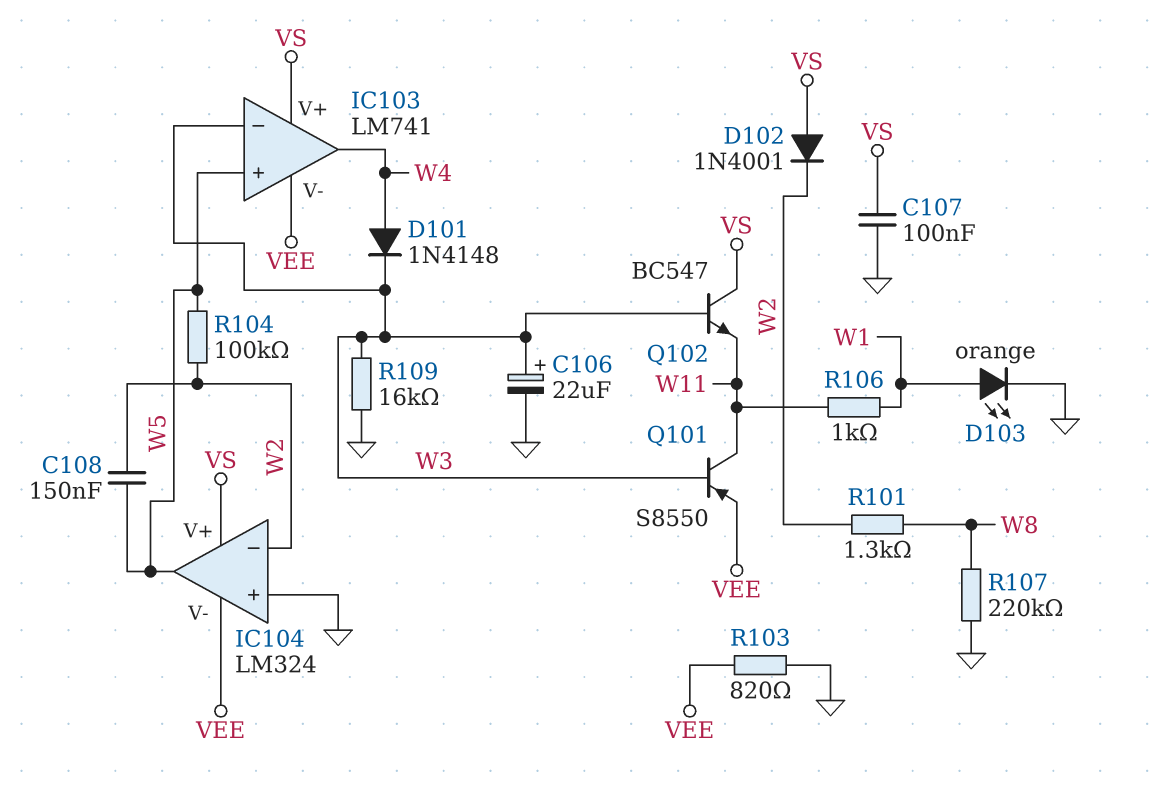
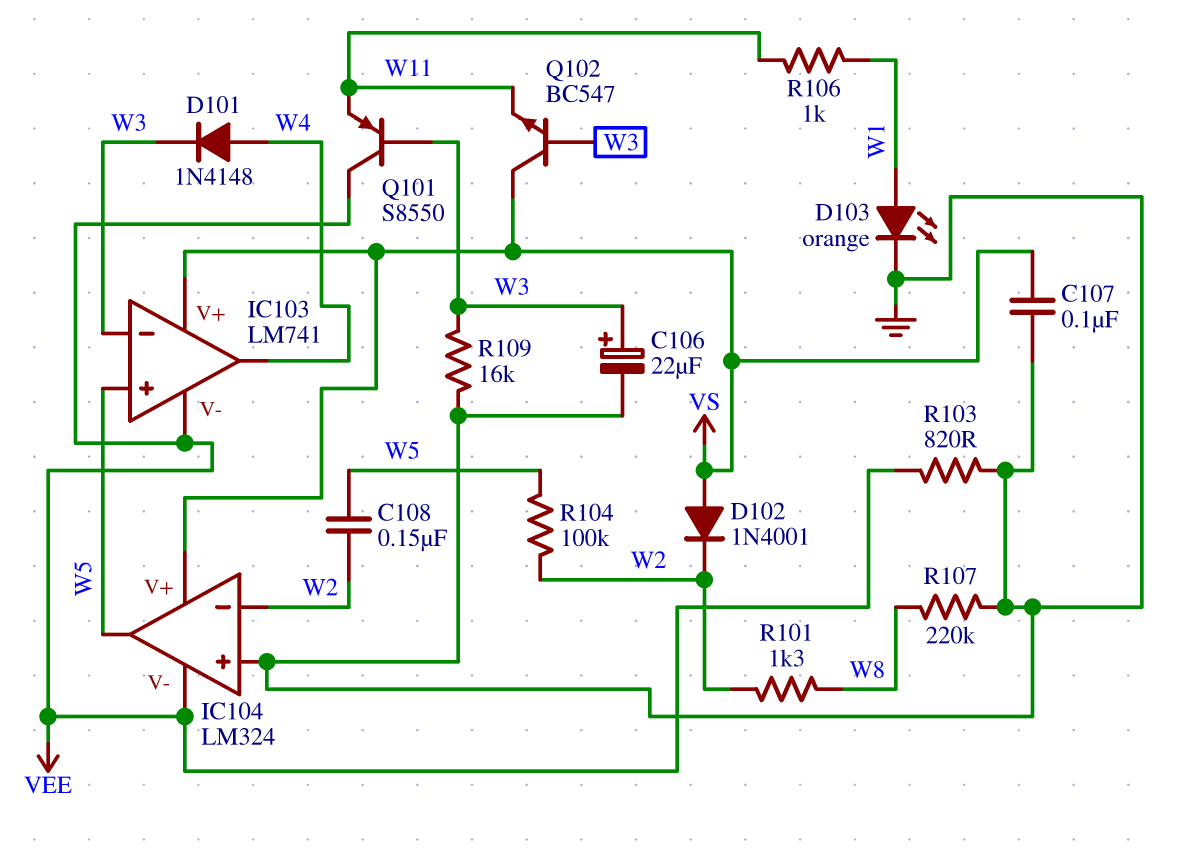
Q101: PNP S8550 (B W3, C W11, E VEE) -> PNP S8550 (B W3, C VEE, E W11)

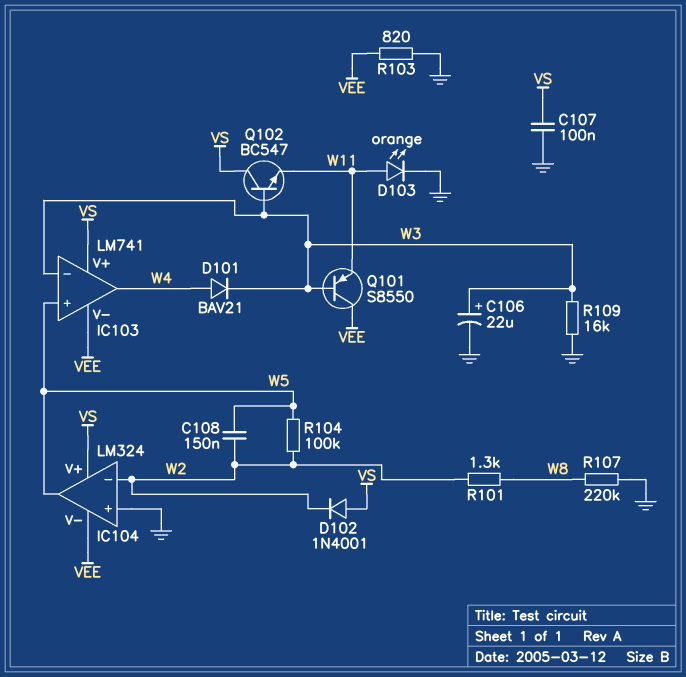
D101: diode 1N4148 (A W4, K W3) -> diode BAV21 (A W4, K W3)
D103: LED orange (A W1, K GND) -> LED orange (A W11, K GND)
R106: 1k (W1, W11) -> none

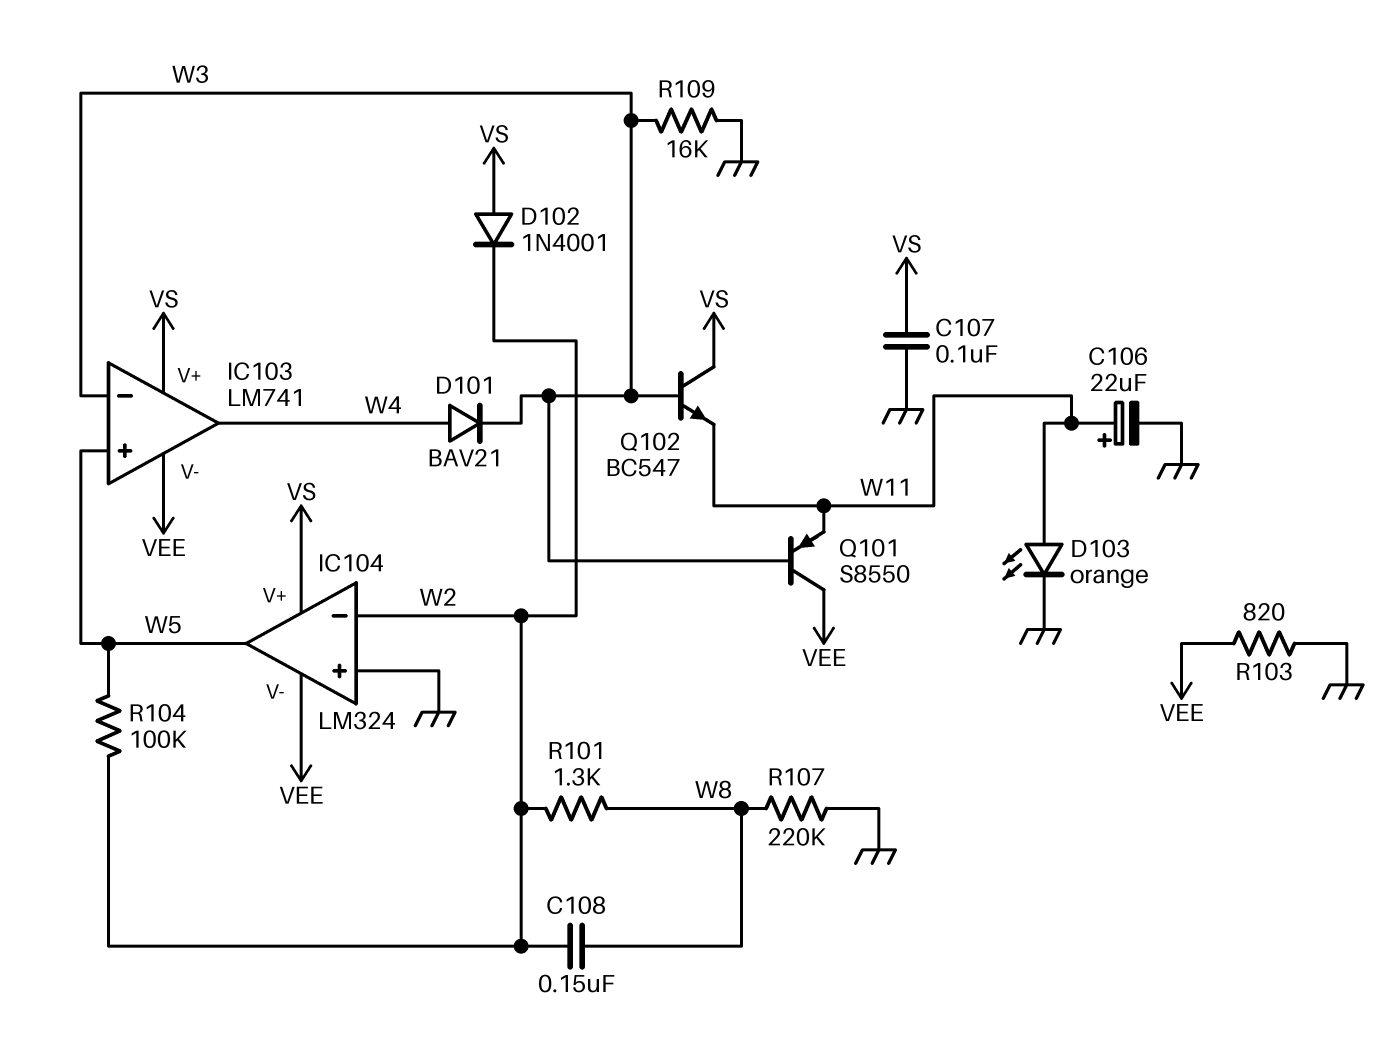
C106: 22uF (plus W3, minus GND) -> 22uF (plus W11, minus GND)
C108: 150nF (W2, W5) -> 150nF (W2, W8)

